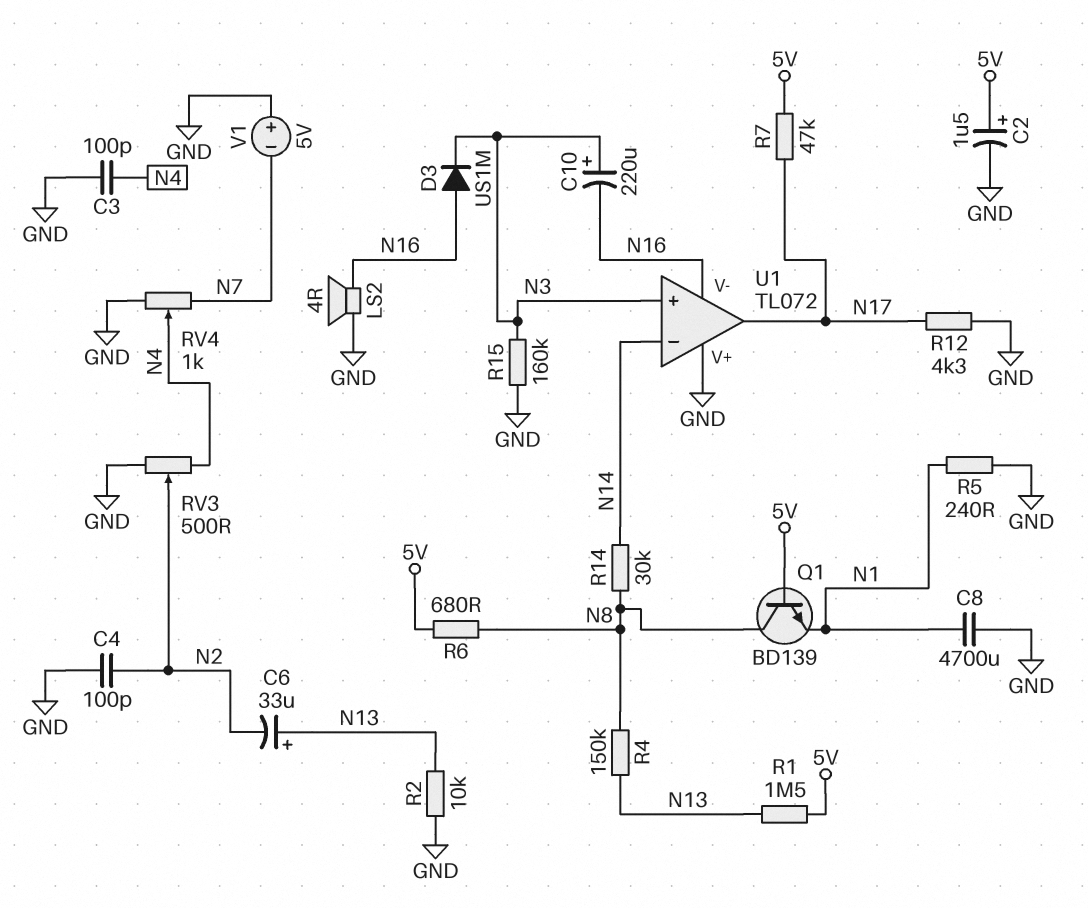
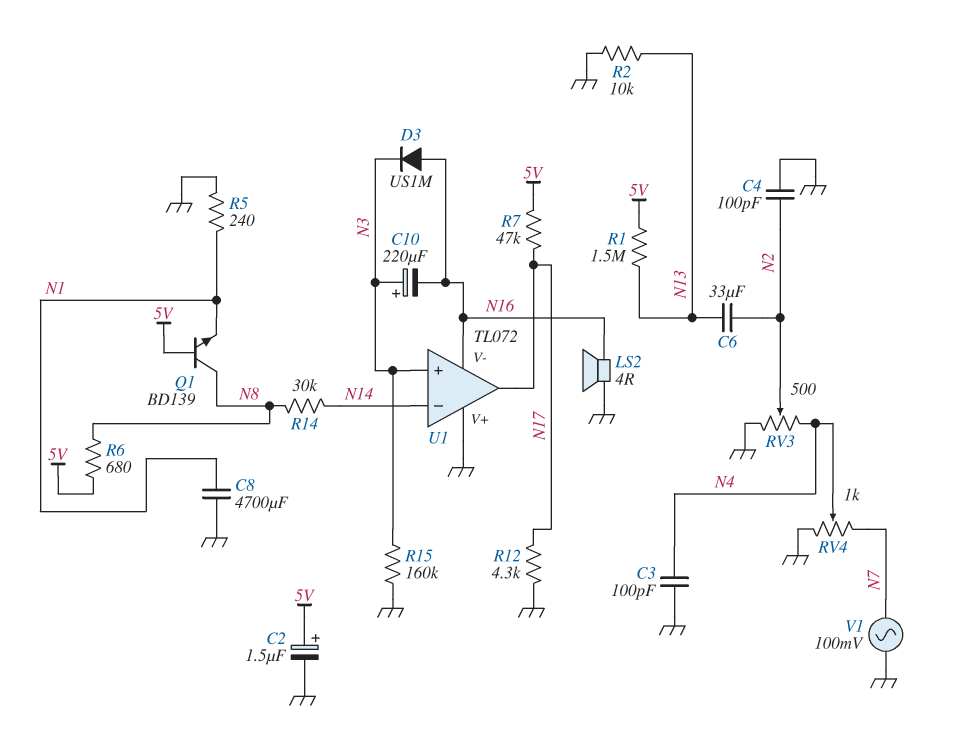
C6: 33uF (plus N13, minus N2) -> 33uF (N2, N13)
R4: 150k (N8, N13) -> none
V1: 5V (plus GND, minus N7) -> AC 100mV (GND, N7)

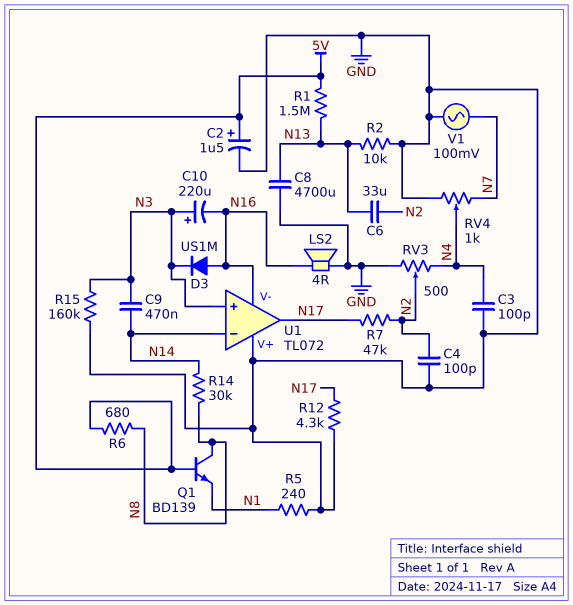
C8: 4700uF (GND, N1) -> 4700uF (GND, N13)
C9: none -> 470nF (N3, N14)
R7: 47k (5V, N17) -> 47k (N2, N17)

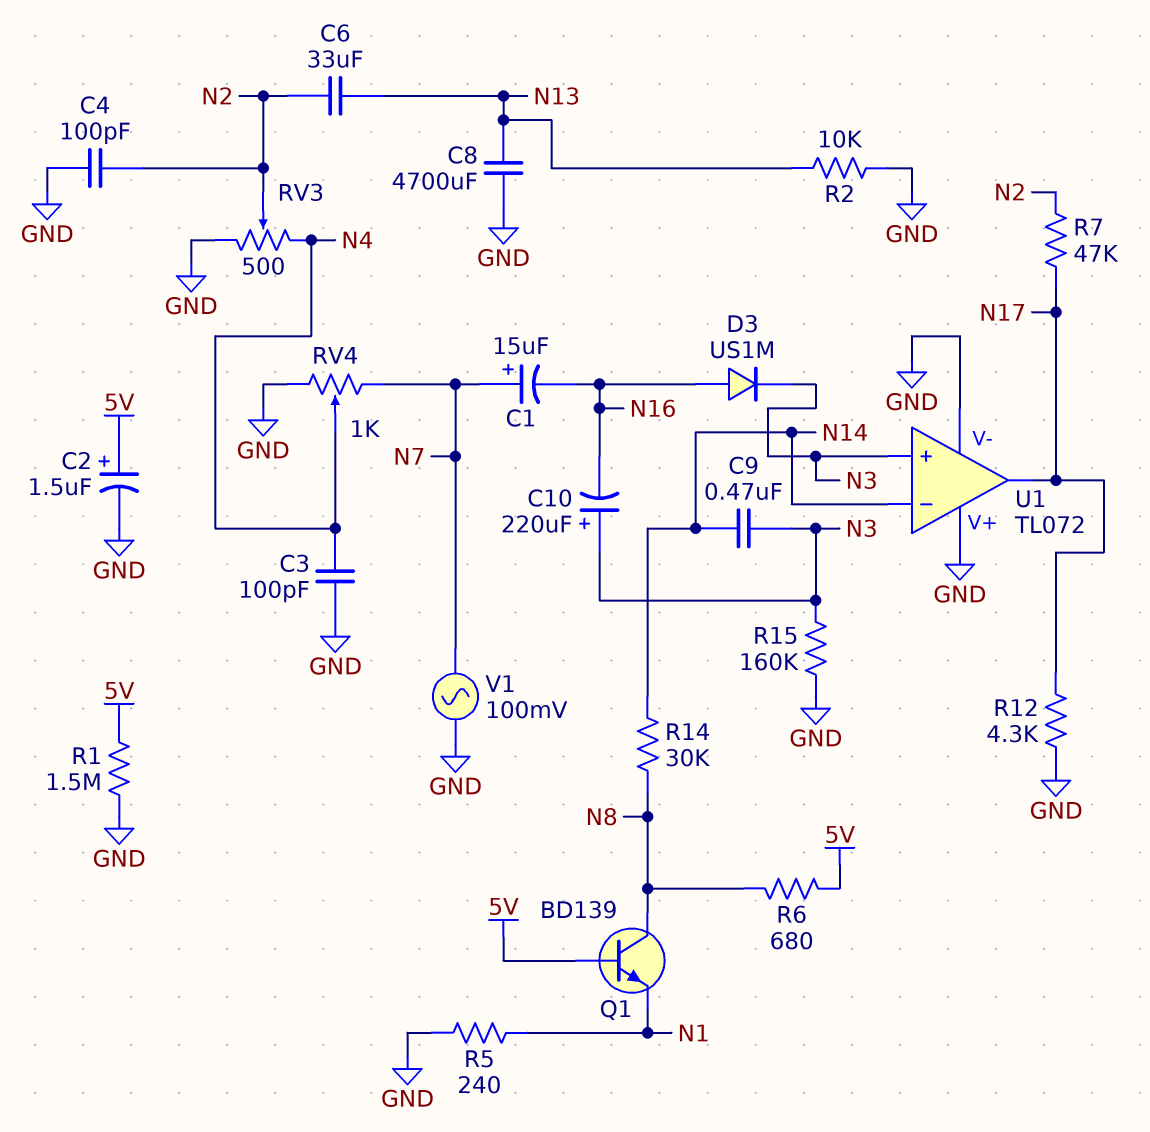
C1: none -> 15uF (plus N7, minus N16)
LS2: speaker 4R (GND, N16) -> none
R1: 1.5M (5V, N13) -> 1.5M (5V, GND)
U1 pin V-: N16 -> GND

